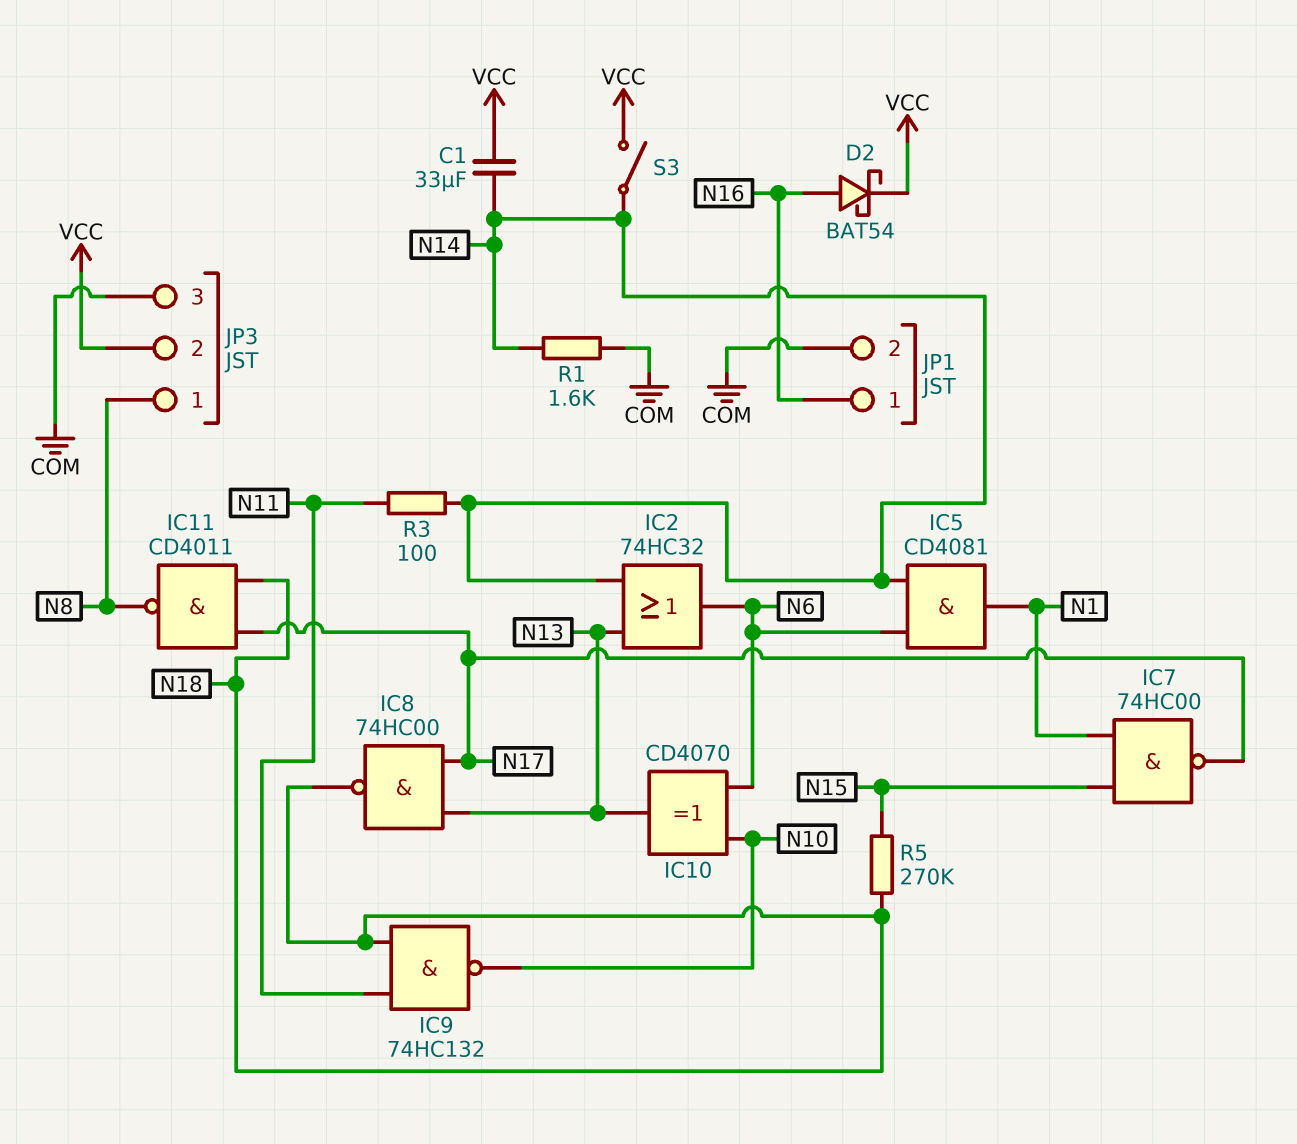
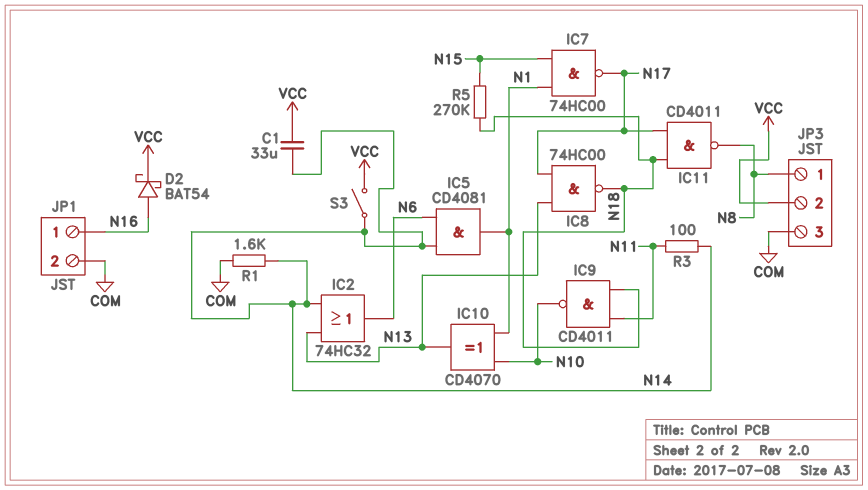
IC9: NAND 74HC132 (in N11, in N18, out N10) -> NAND CD4011 (in N11, in N18, out N10)
IC10: XOR CD4070 (in N6, in N10, out N13) -> XOR CD4070 (in N1, in N10, out N13)

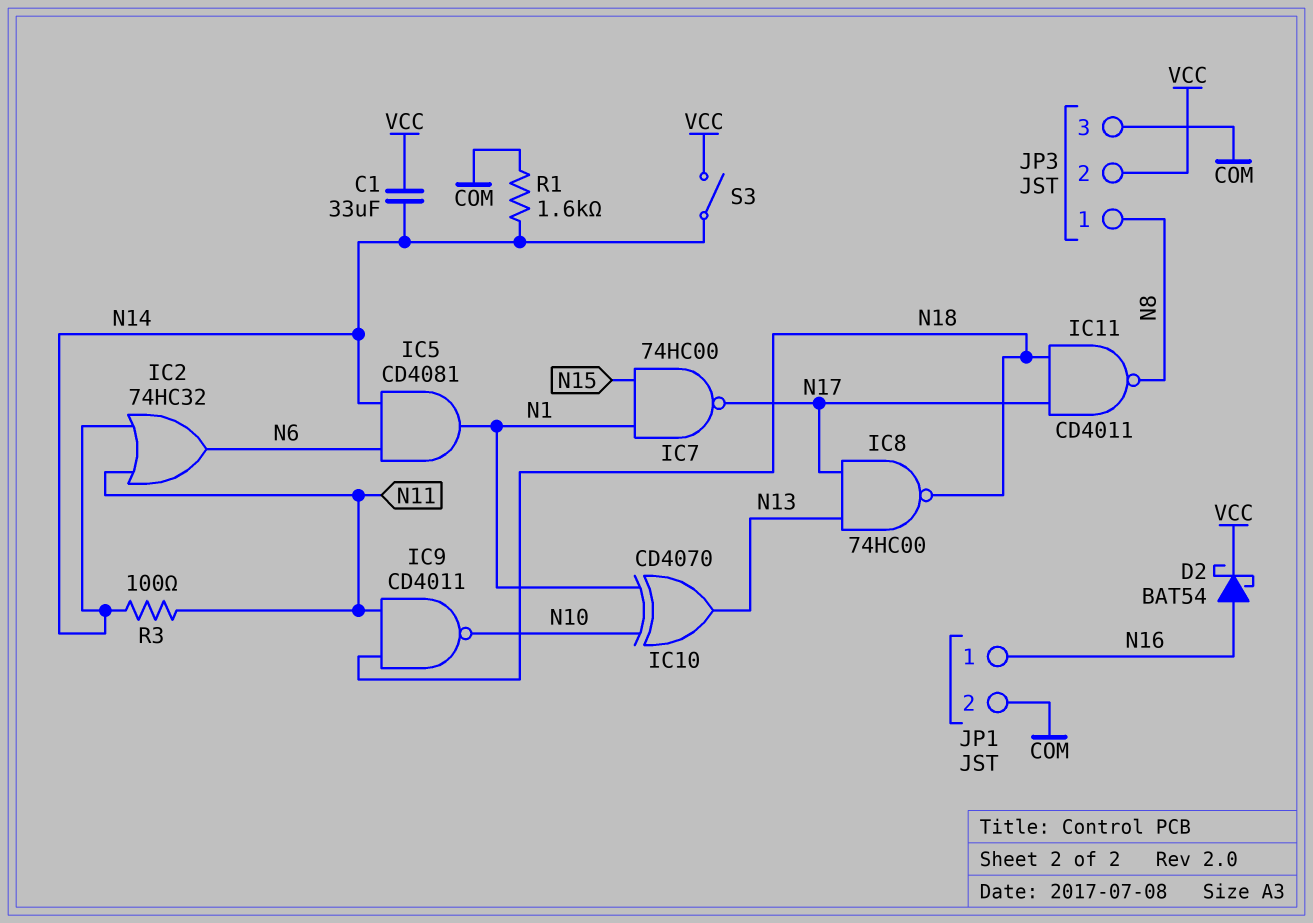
IC2: OR 74HC32 (in N13, in N14, out N6) -> OR 74HC32 (in N11, in N14, out N6)
R5: 270k (N15, N18) -> none

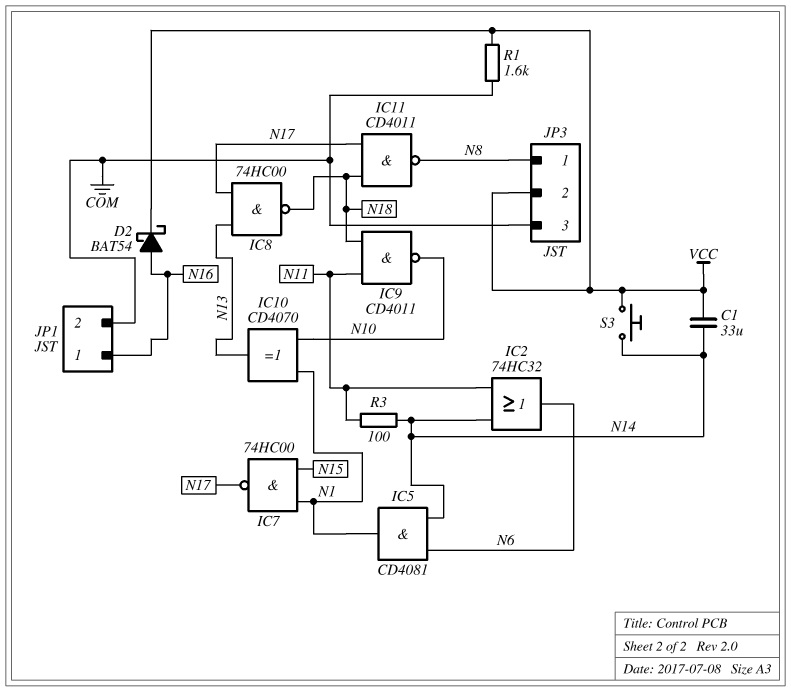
R1: 1.6k (COM, N14) -> 1.6k (COM, VCC)
S3: switch (N14, VCC) -> button (N14, VCC)

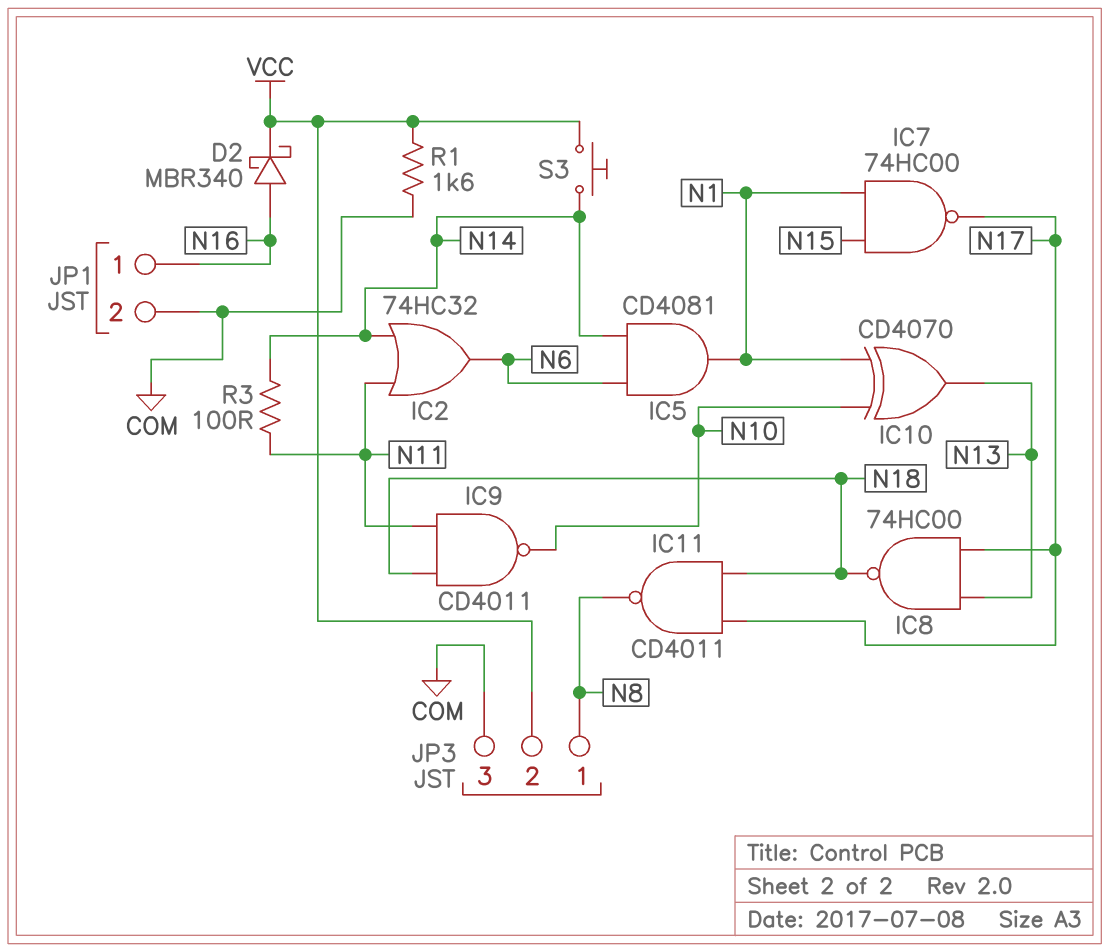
C1: 33uF (N14, VCC) -> none
D2: schottky BAT54 (A N16, K VCC) -> schottky MBR340 (A N16, K VCC)

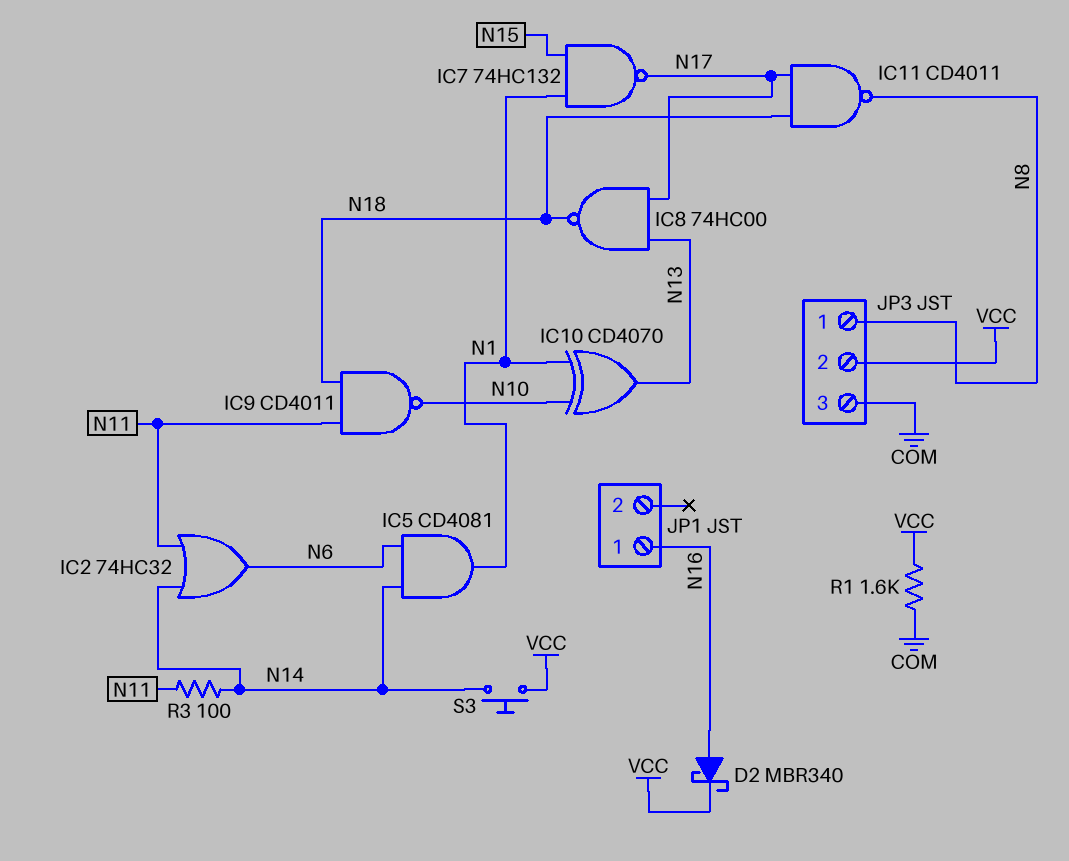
IC7: NAND 74HC00 (in N1, in N15, out N17) -> NAND 74HC132 (in N1, in N15, out N17)
JP1 pin 2: COM -> none

